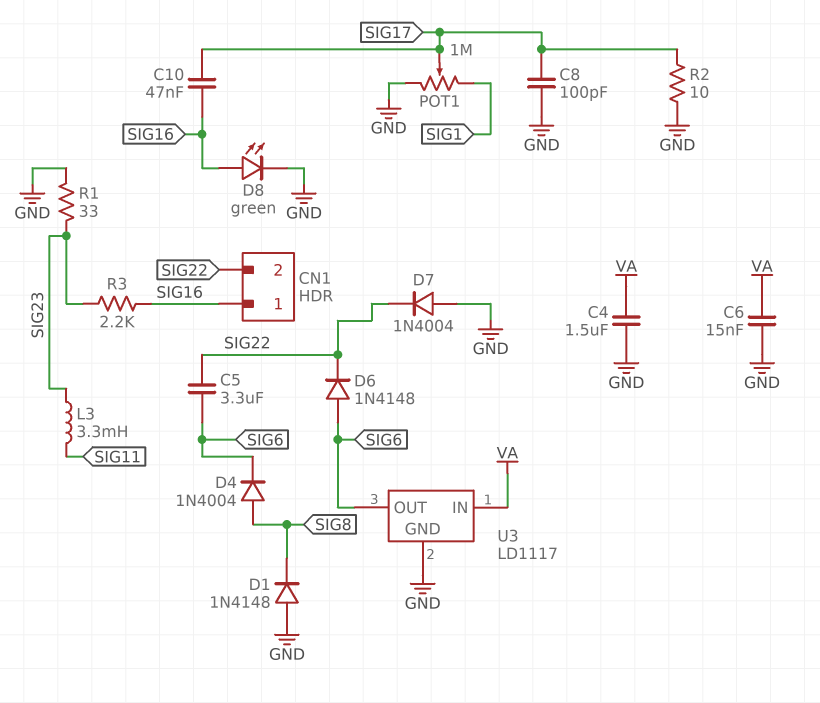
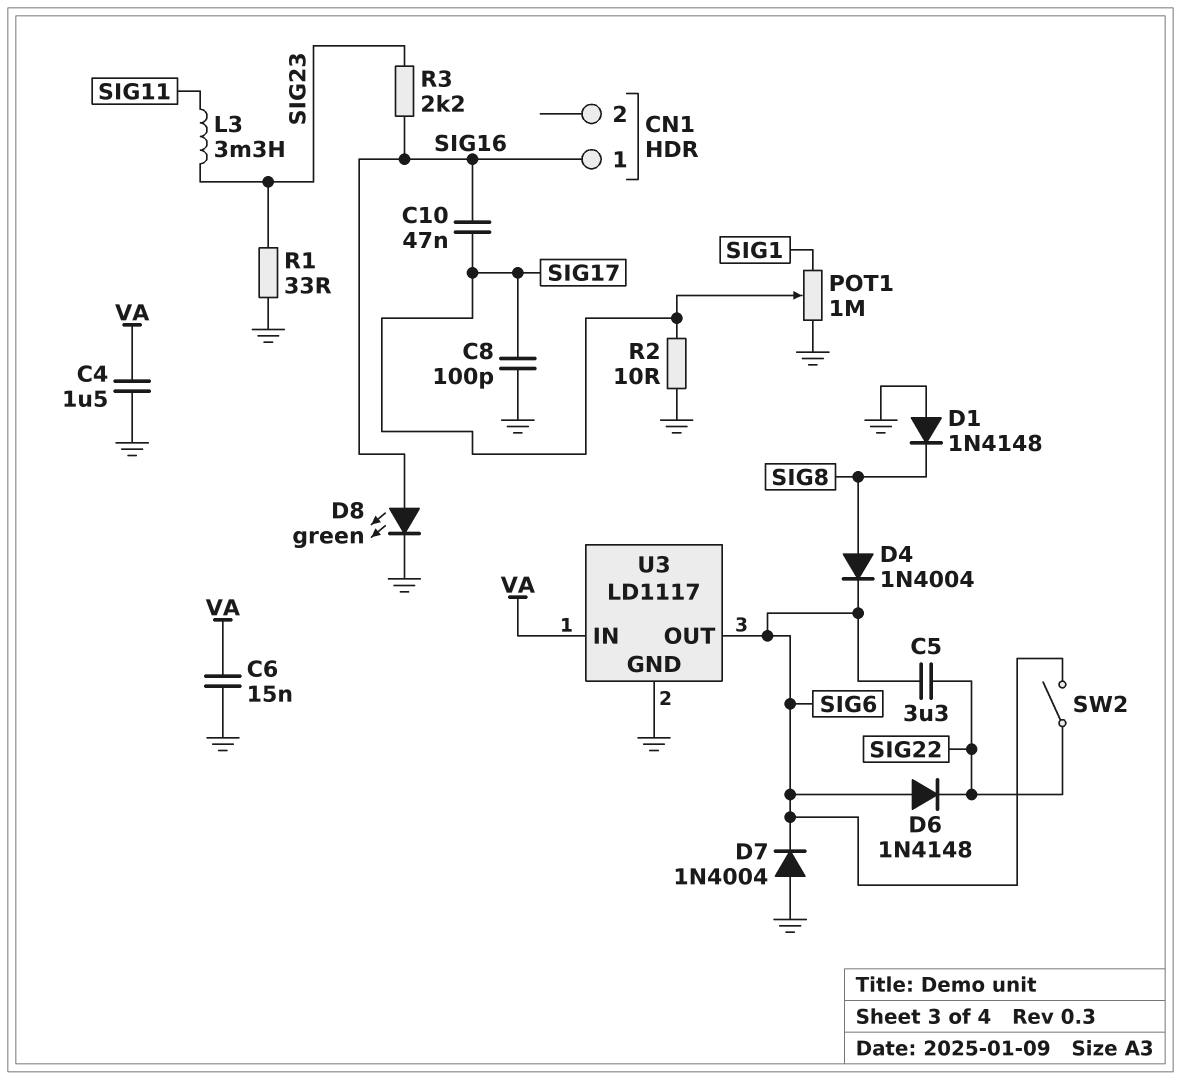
CN1 pin 2: SIG22 -> none
D7: diode 1N4004 (A GND, K SIG22) -> diode 1N4004 (A GND, K SIG6)
SW2: none -> switch (SIG6, SIG22)

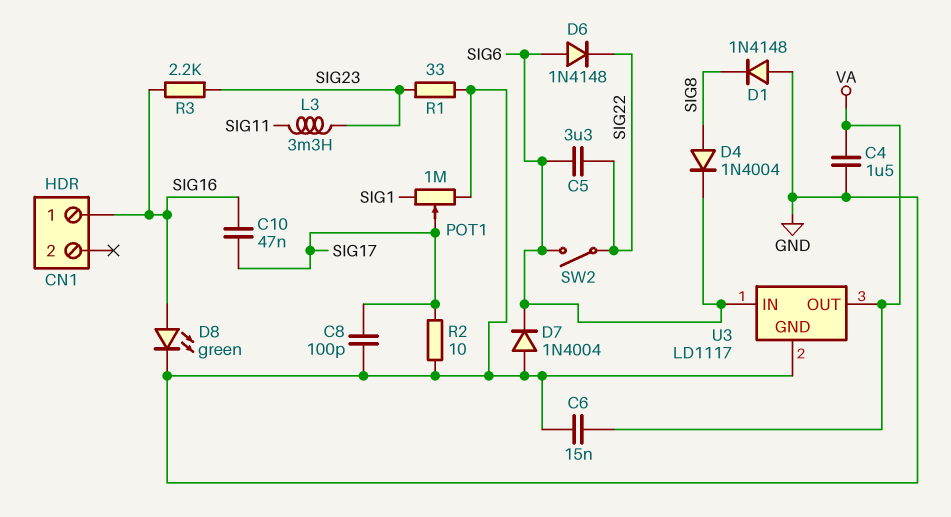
U3 pin IN: VA -> SIG6
U3 pin OUT: SIG6 -> VA

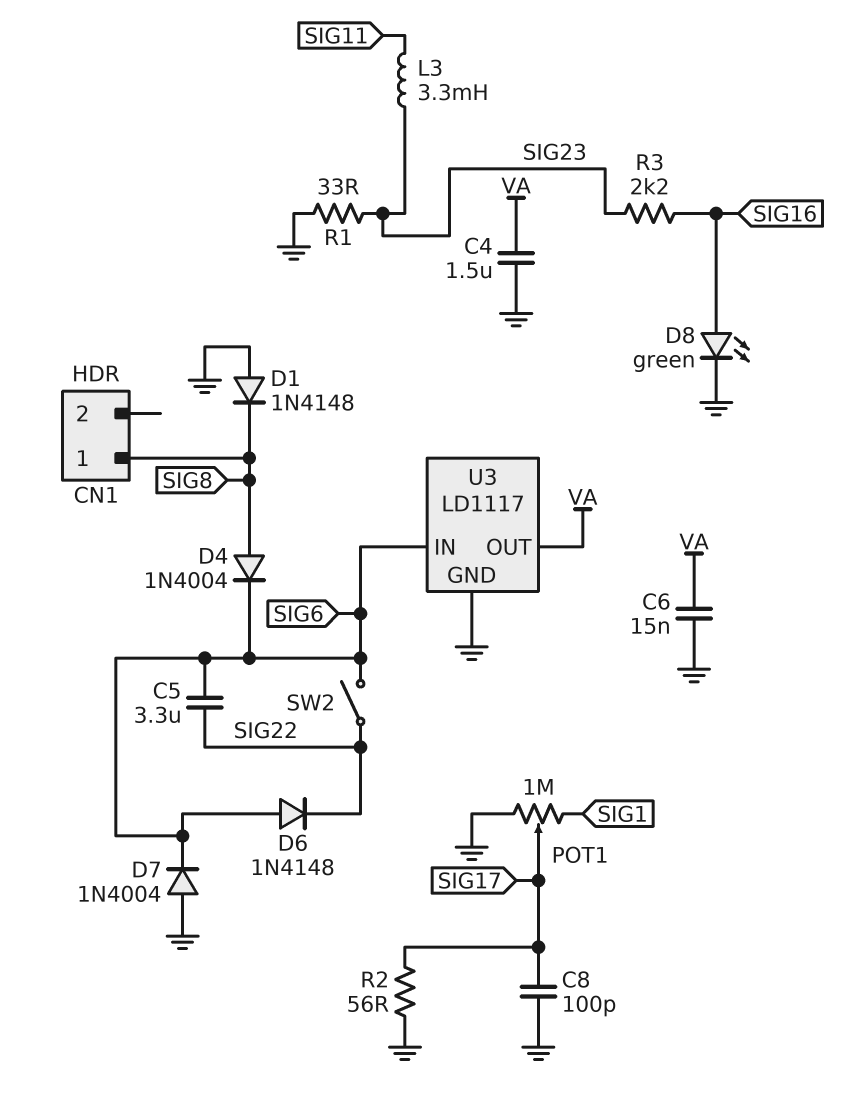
C10: 47nF (SIG16, SIG17) -> none
CN1 pin 1: SIG16 -> SIG8
R2: 10 (GND, SIG17) -> 56 (GND, SIG17)

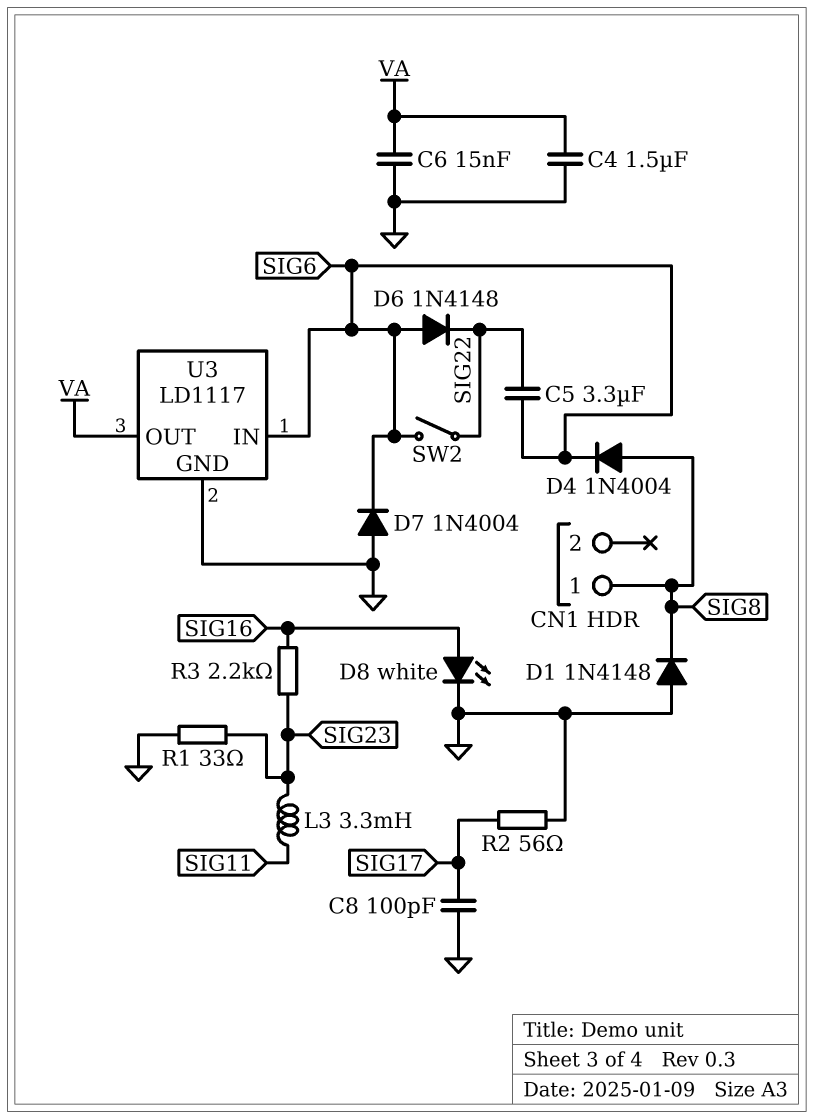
D8: LED green (A SIG16, K GND) -> LED white (A SIG16, K GND)
POT1: 1M (GND, SIG1, wiper SIG17) -> none

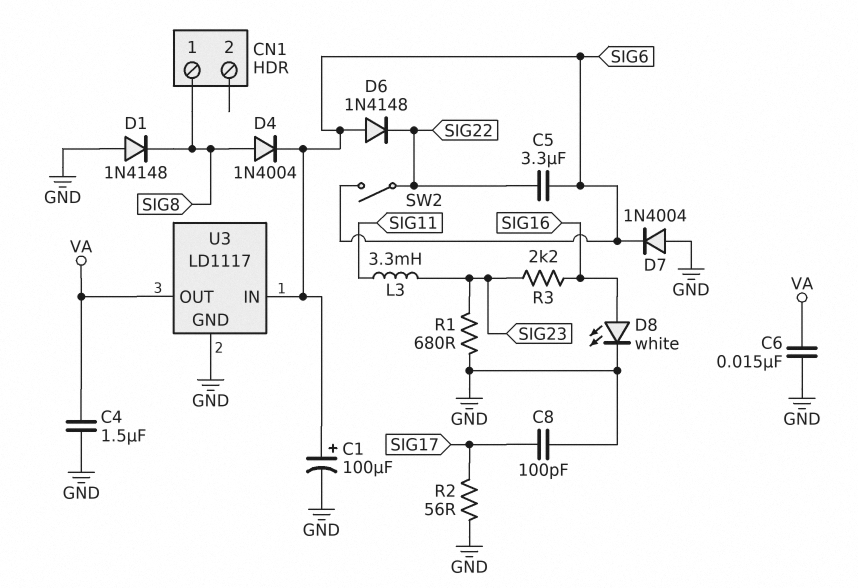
C1: none -> 100uF (plus SIG6, minus GND)
R1: 33 (GND, SIG23) -> 680 (GND, SIG23)

